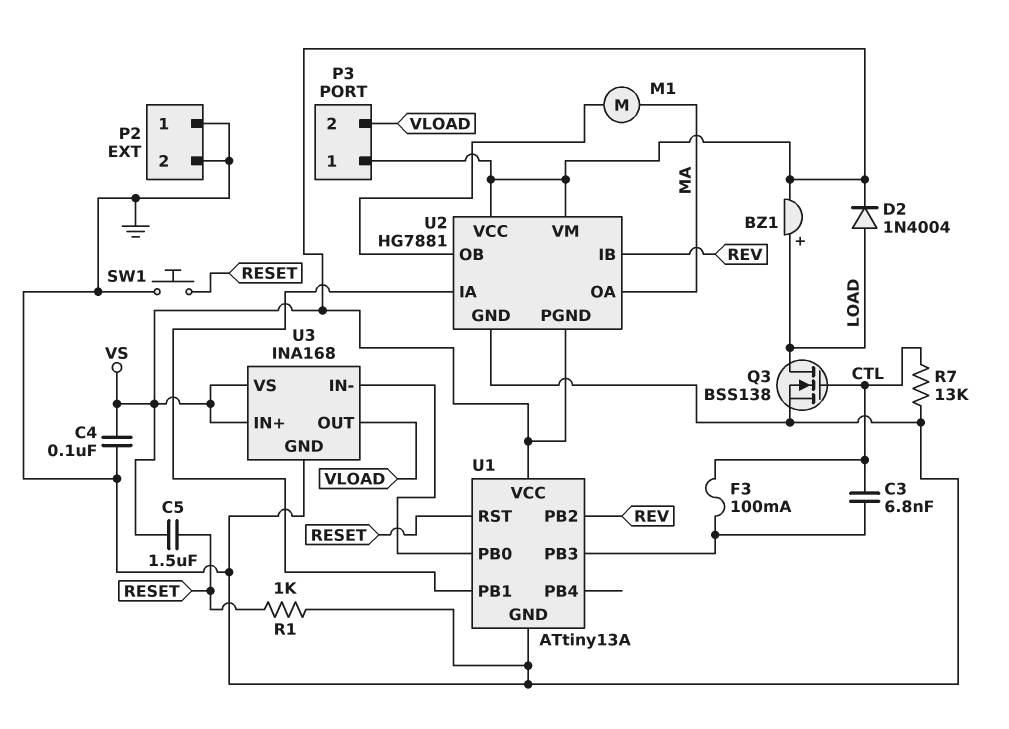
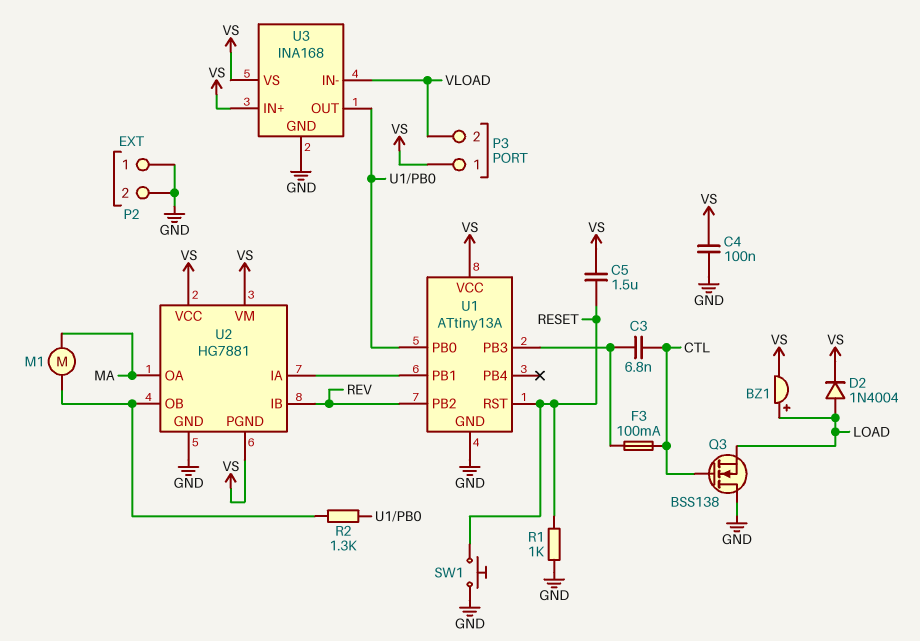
Q3: NMOS BSS138 (G CTL, D LOAD, S GND) -> NMOS BSS138 (G CTL, D GND, S LOAD)
R2: none -> 1.3k (U1/PB0, U2/OB)
R7: 13k (CTL, GND) -> none
U3 pin IN-: U1/PB0 -> VLOAD
U3 pin OUT: VLOAD -> U1/PB0

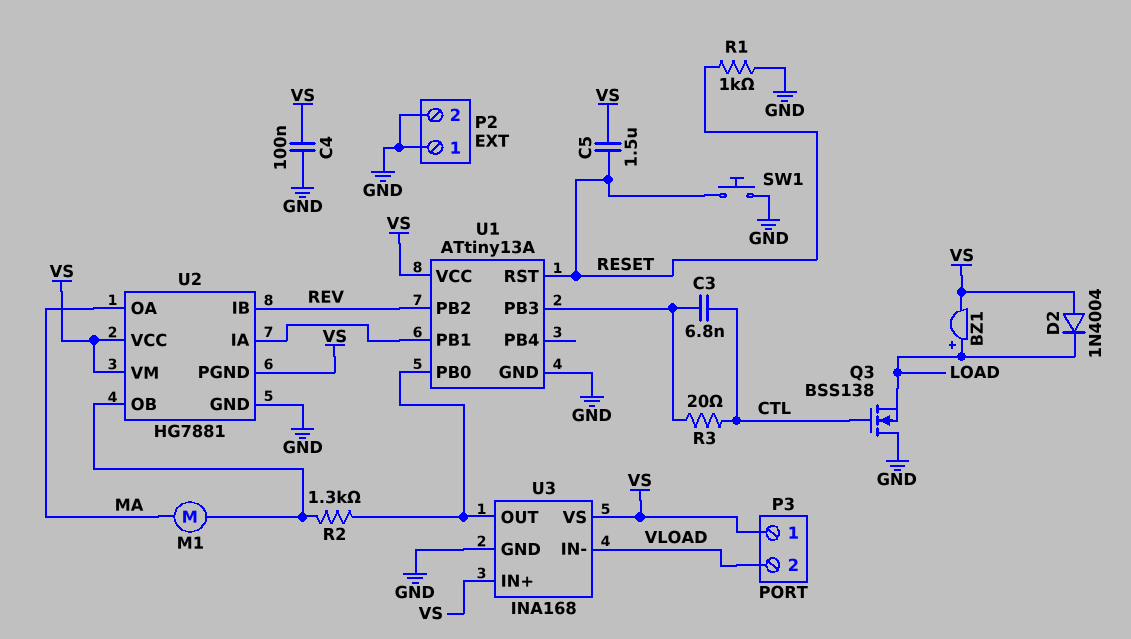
D2: diode 1N4004 (A LOAD, K VS) -> diode 1N4004 (A VS, K LOAD)
F3: 100mA (CTL, U1/PB3) -> none
R3: none -> 20 (CTL, U1/PB3)

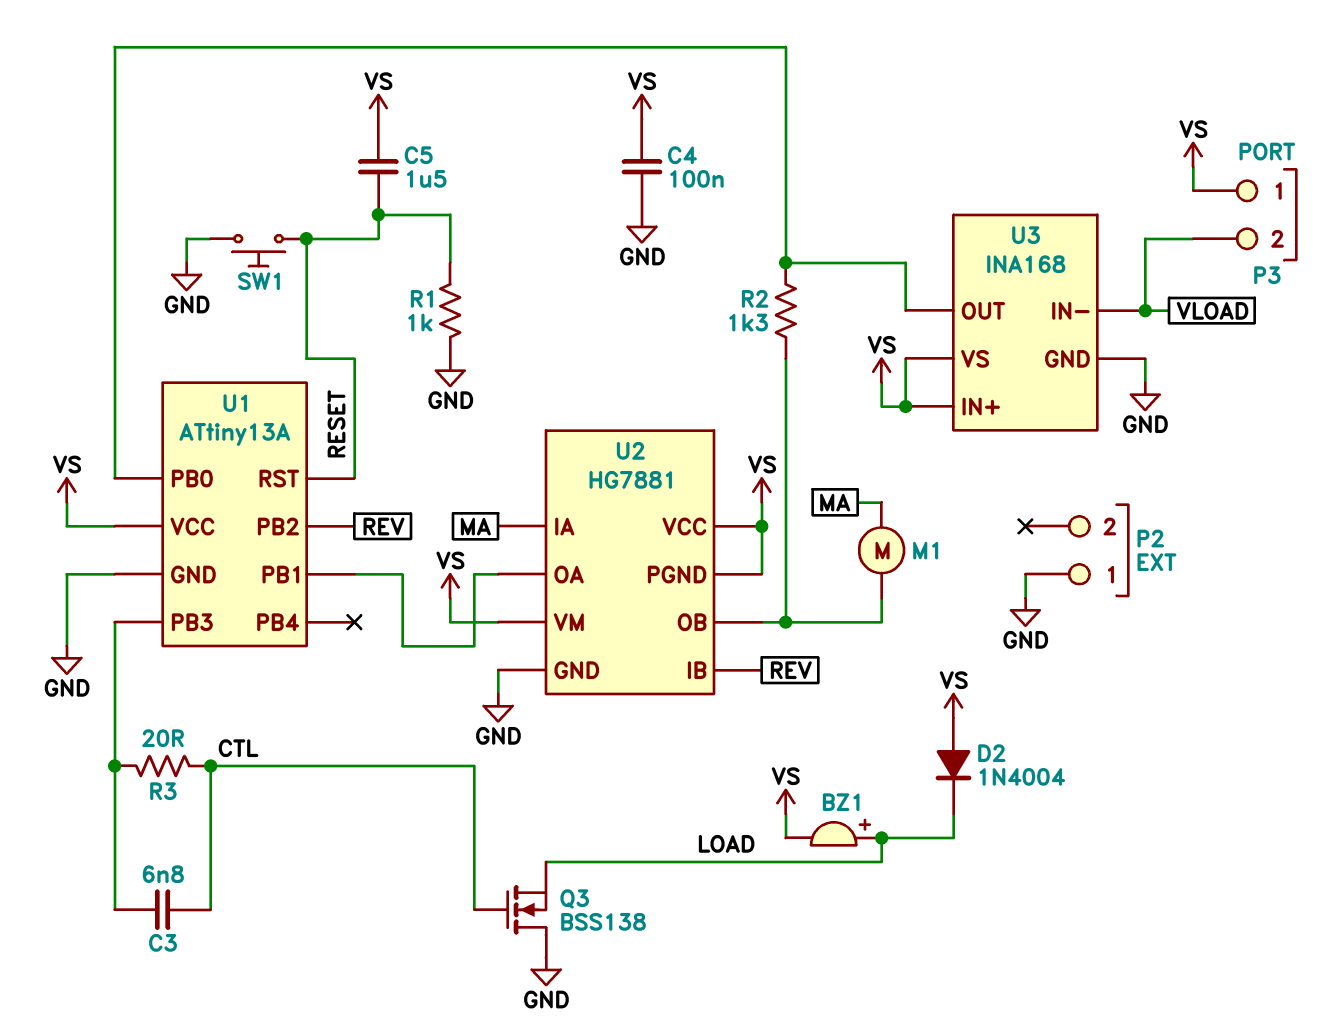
P2 pin 2: GND -> none
U2 pin IA: U1/PB1 -> MA
U2 pin OA: MA -> U1/PB1

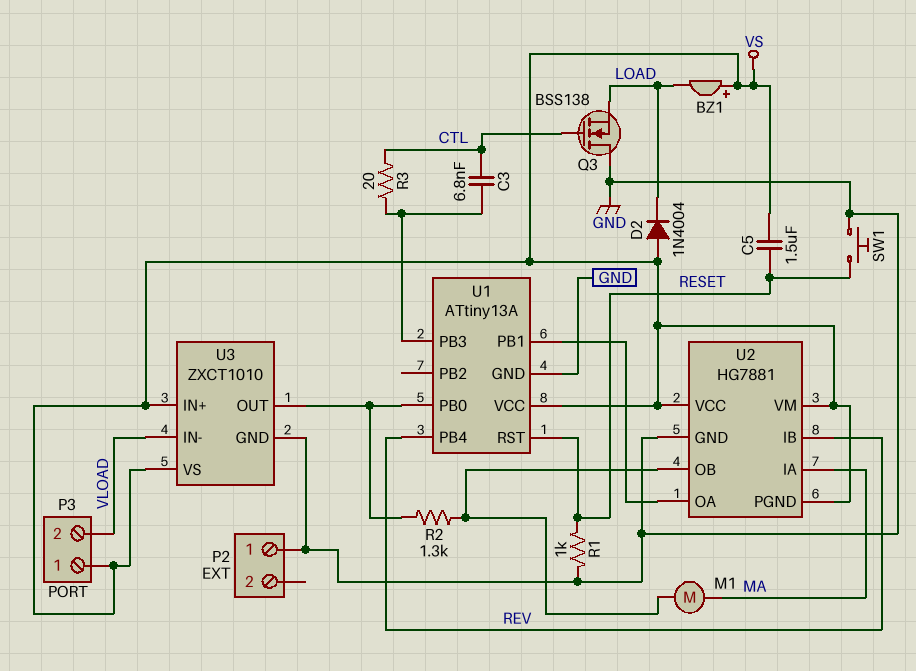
BZ1: buzzer (plus LOAD, minus VS) -> buzzer (plus VS, minus LOAD)
C4: 100nF (GND, VS) -> none
U1 pin PB2: REV -> none
U1 pin PB4: none -> REV
U3: INA168 -> ZXCT1010

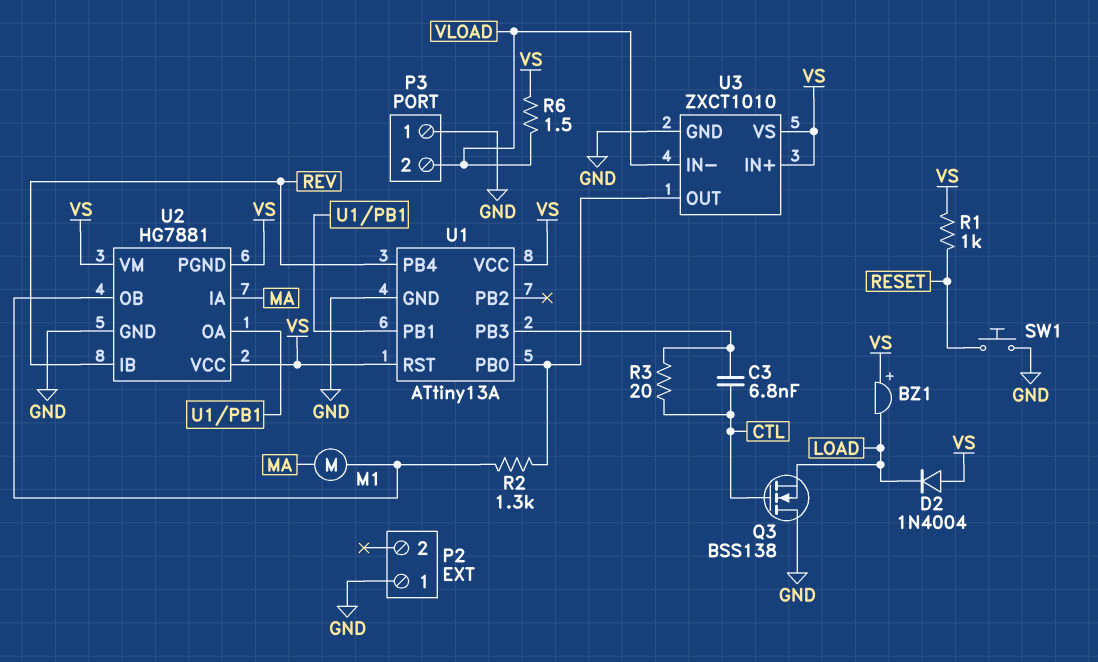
C5: 1.5uF (RESET, VS) -> none
P3 pin 1: VS -> GND
R1: 1k (GND, RESET) -> 1k (RESET, VS)
R6: none -> 1.5 (VLOAD, VS)
U1 pin RST: RESET -> VS

